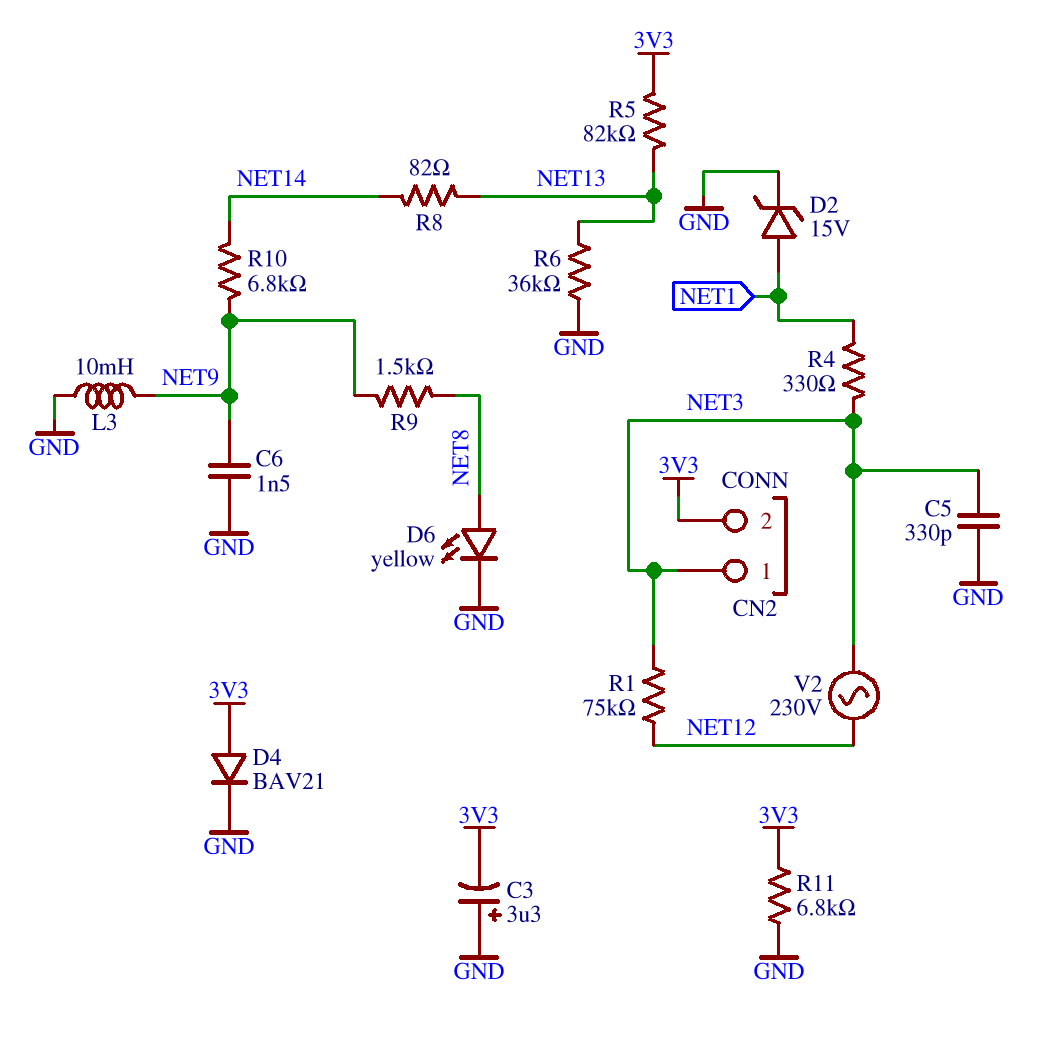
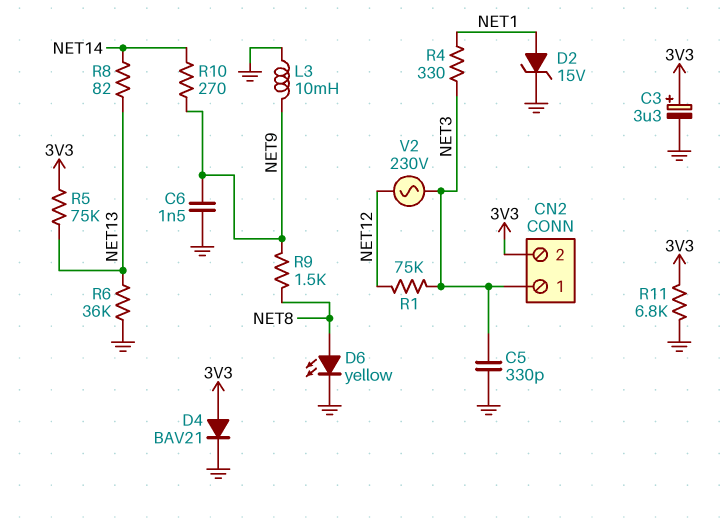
C3: 3.3uF (plus GND, minus 3V3) -> 3.3uF (plus 3V3, minus GND)
R5: 82k (3V3, NET13) -> 75k (3V3, NET13)
R10: 6.8k (NET9, NET14) -> 270 (NET9, NET14)

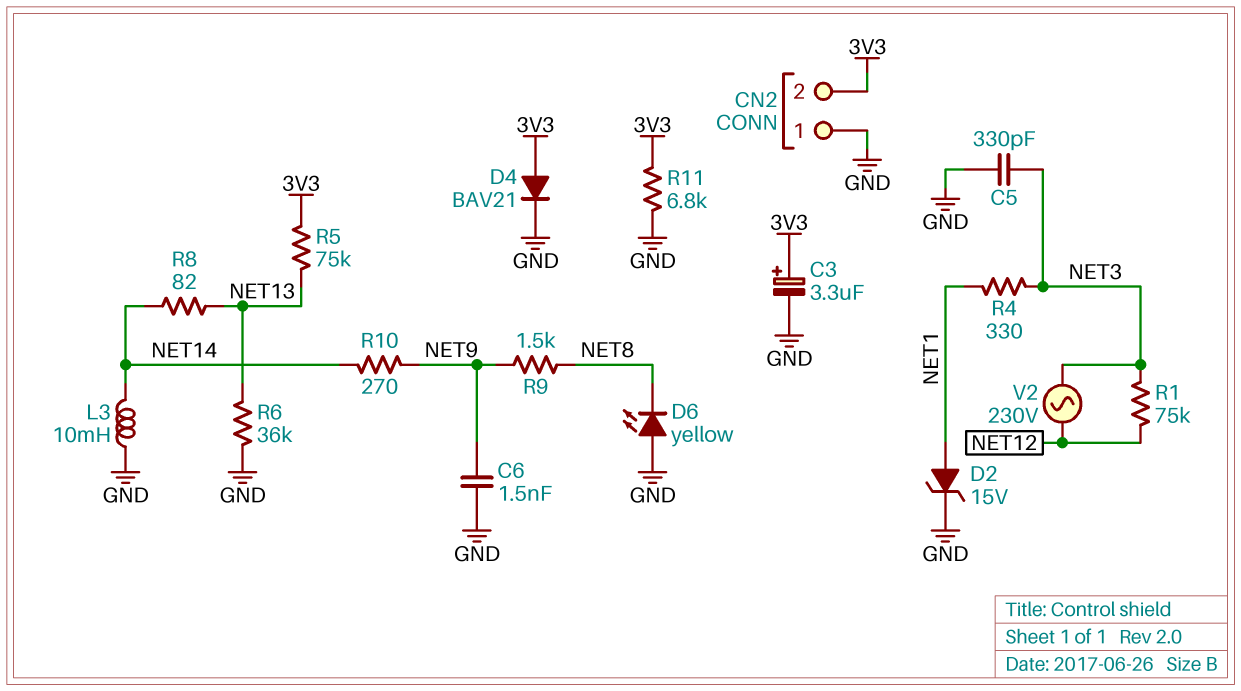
CN2 pin 1: NET3 -> GND
D6: LED yellow (A NET8, K GND) -> LED yellow (A GND, K NET8)
L3: 10mH (GND, NET9) -> 10mH (GND, NET14)

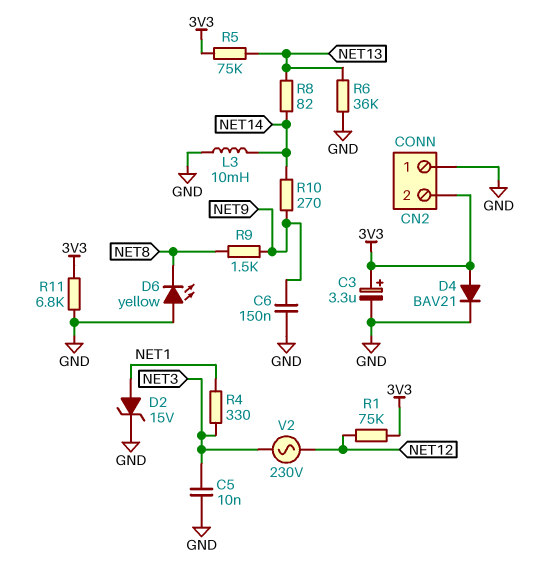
C5: 330pF (GND, NET3) -> 10nF (GND, NET3)
C6: 1.5nF (GND, NET9) -> 150nF (GND, NET9)
R1: 75k (NET3, NET12) -> 75k (3V3, NET12)

